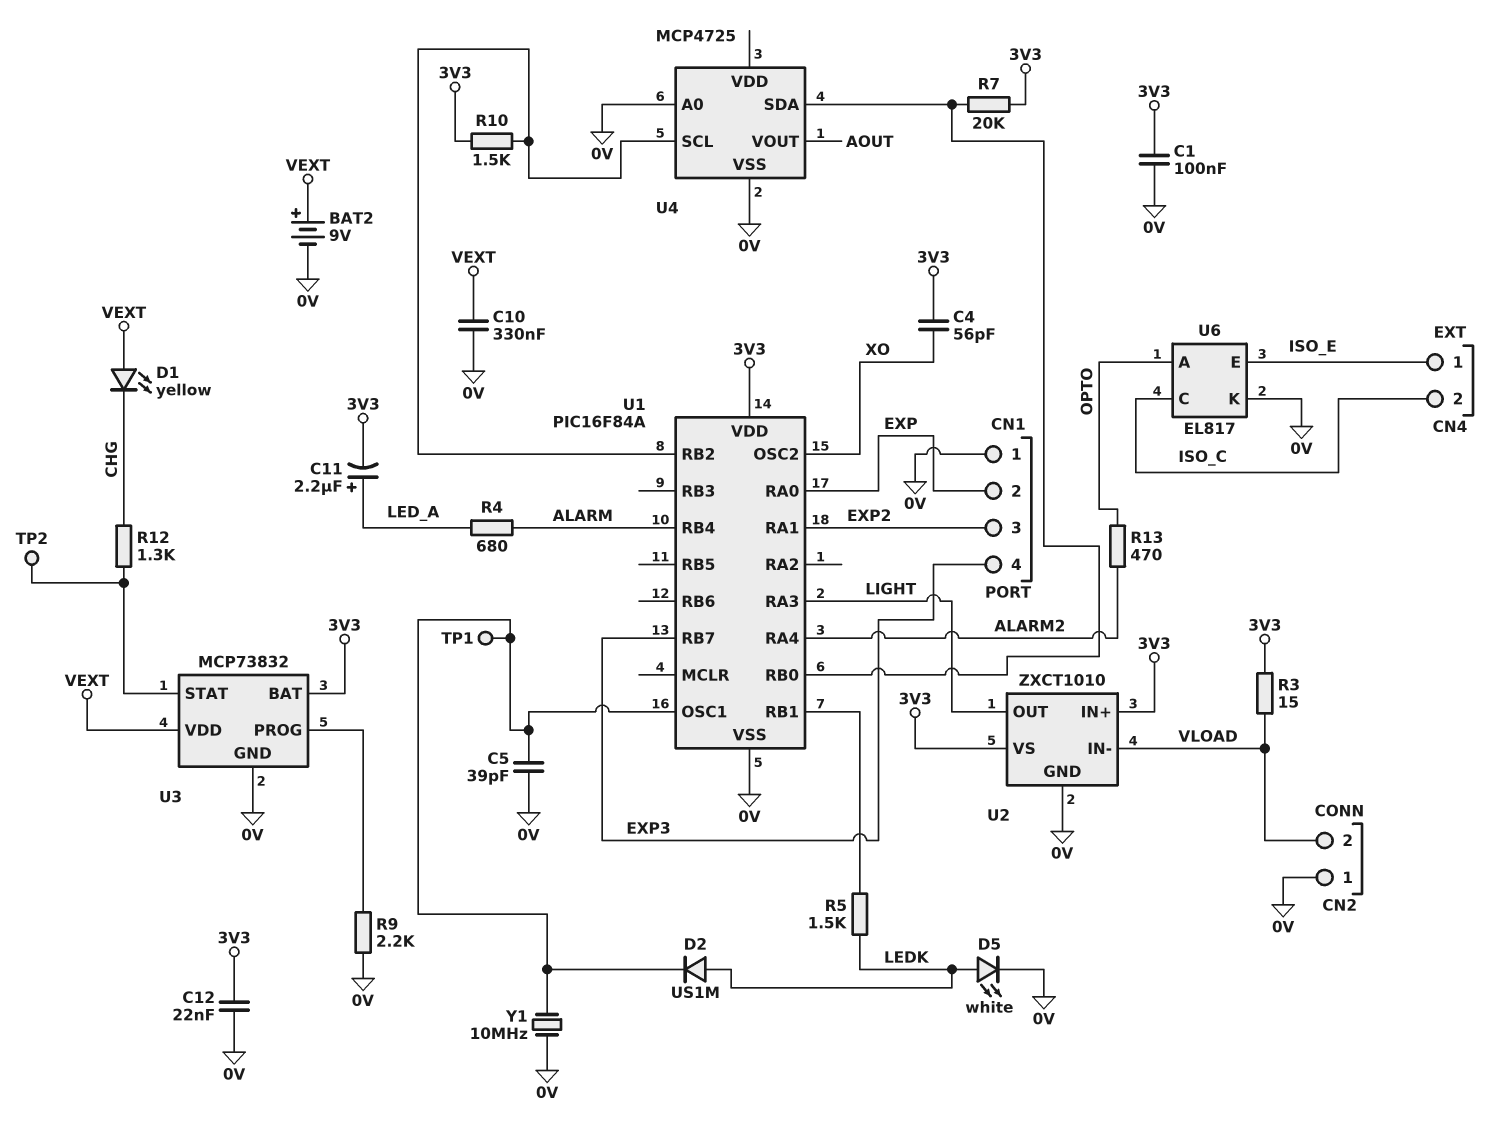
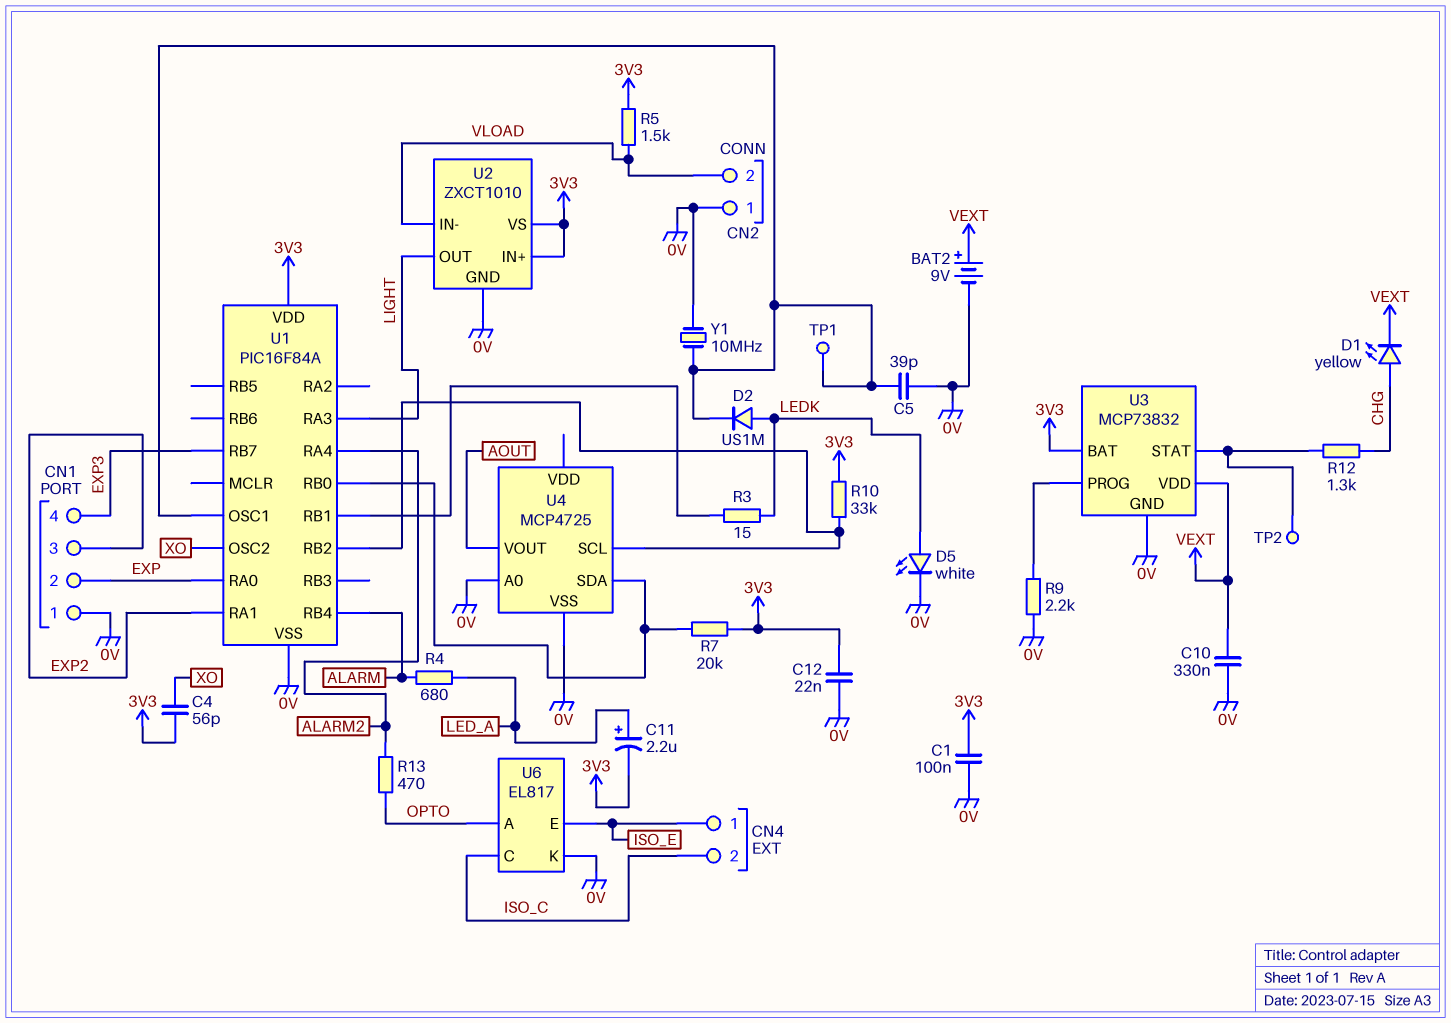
D1: LED yellow (A VEXT, K CHG) -> LED yellow (A CHG, K VEXT)
R3: 15 (3V3, VLOAD) -> 15 (LEDK, U1/RB1)
R5: 1.5k (LEDK, U1/RB1) -> 1.5k (3V3, VLOAD)
R10: 1.5k (3V3, U1/RB2) -> 33k (3V3, U1/RB2)

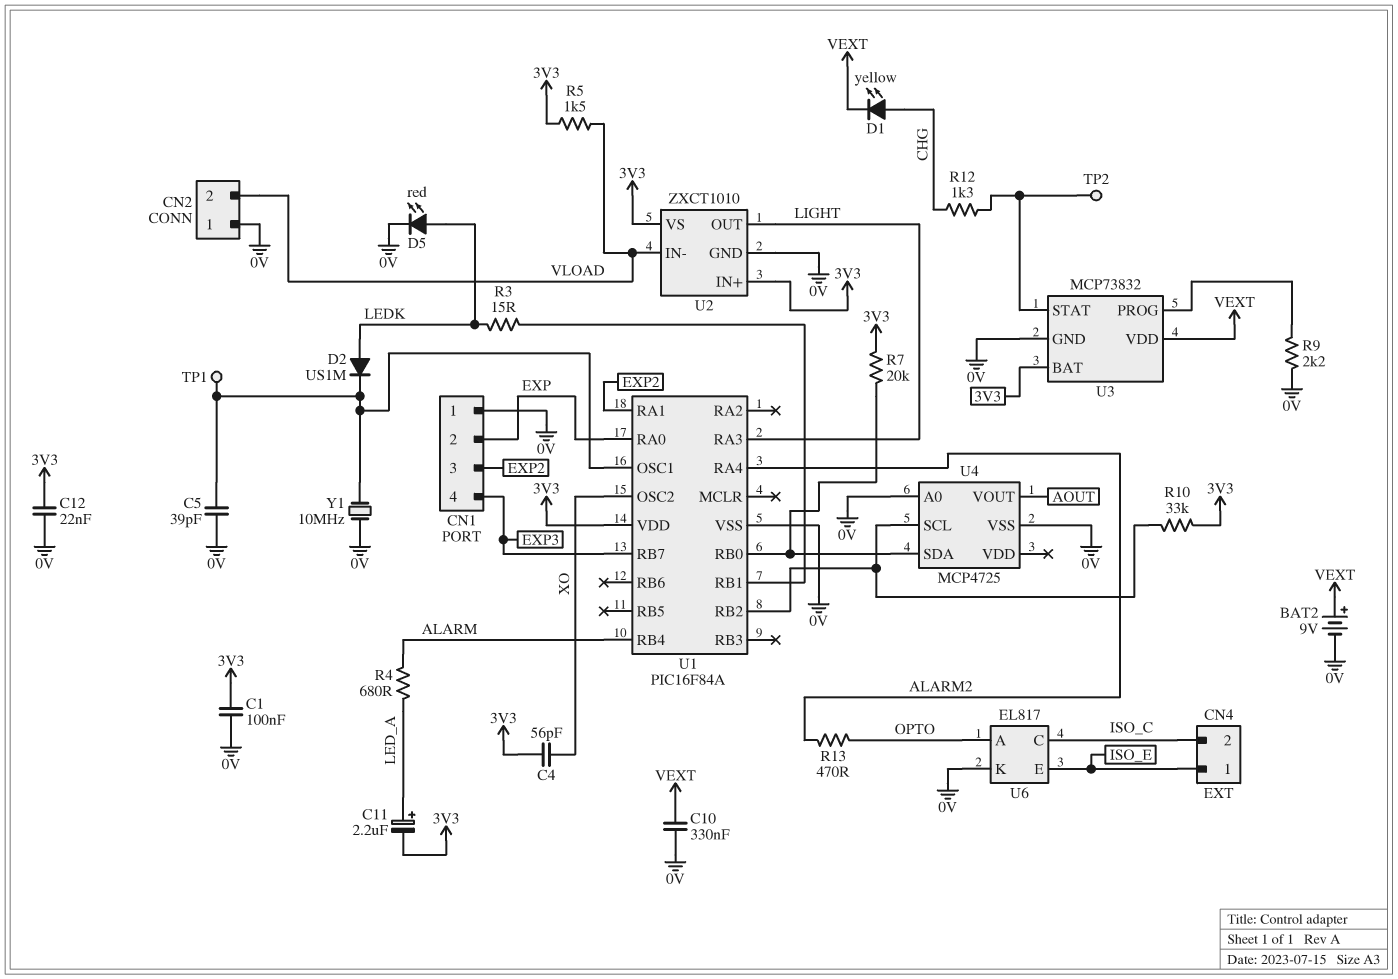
D5: LED white (A LEDK, K 0V) -> LED red (A LEDK, K 0V)

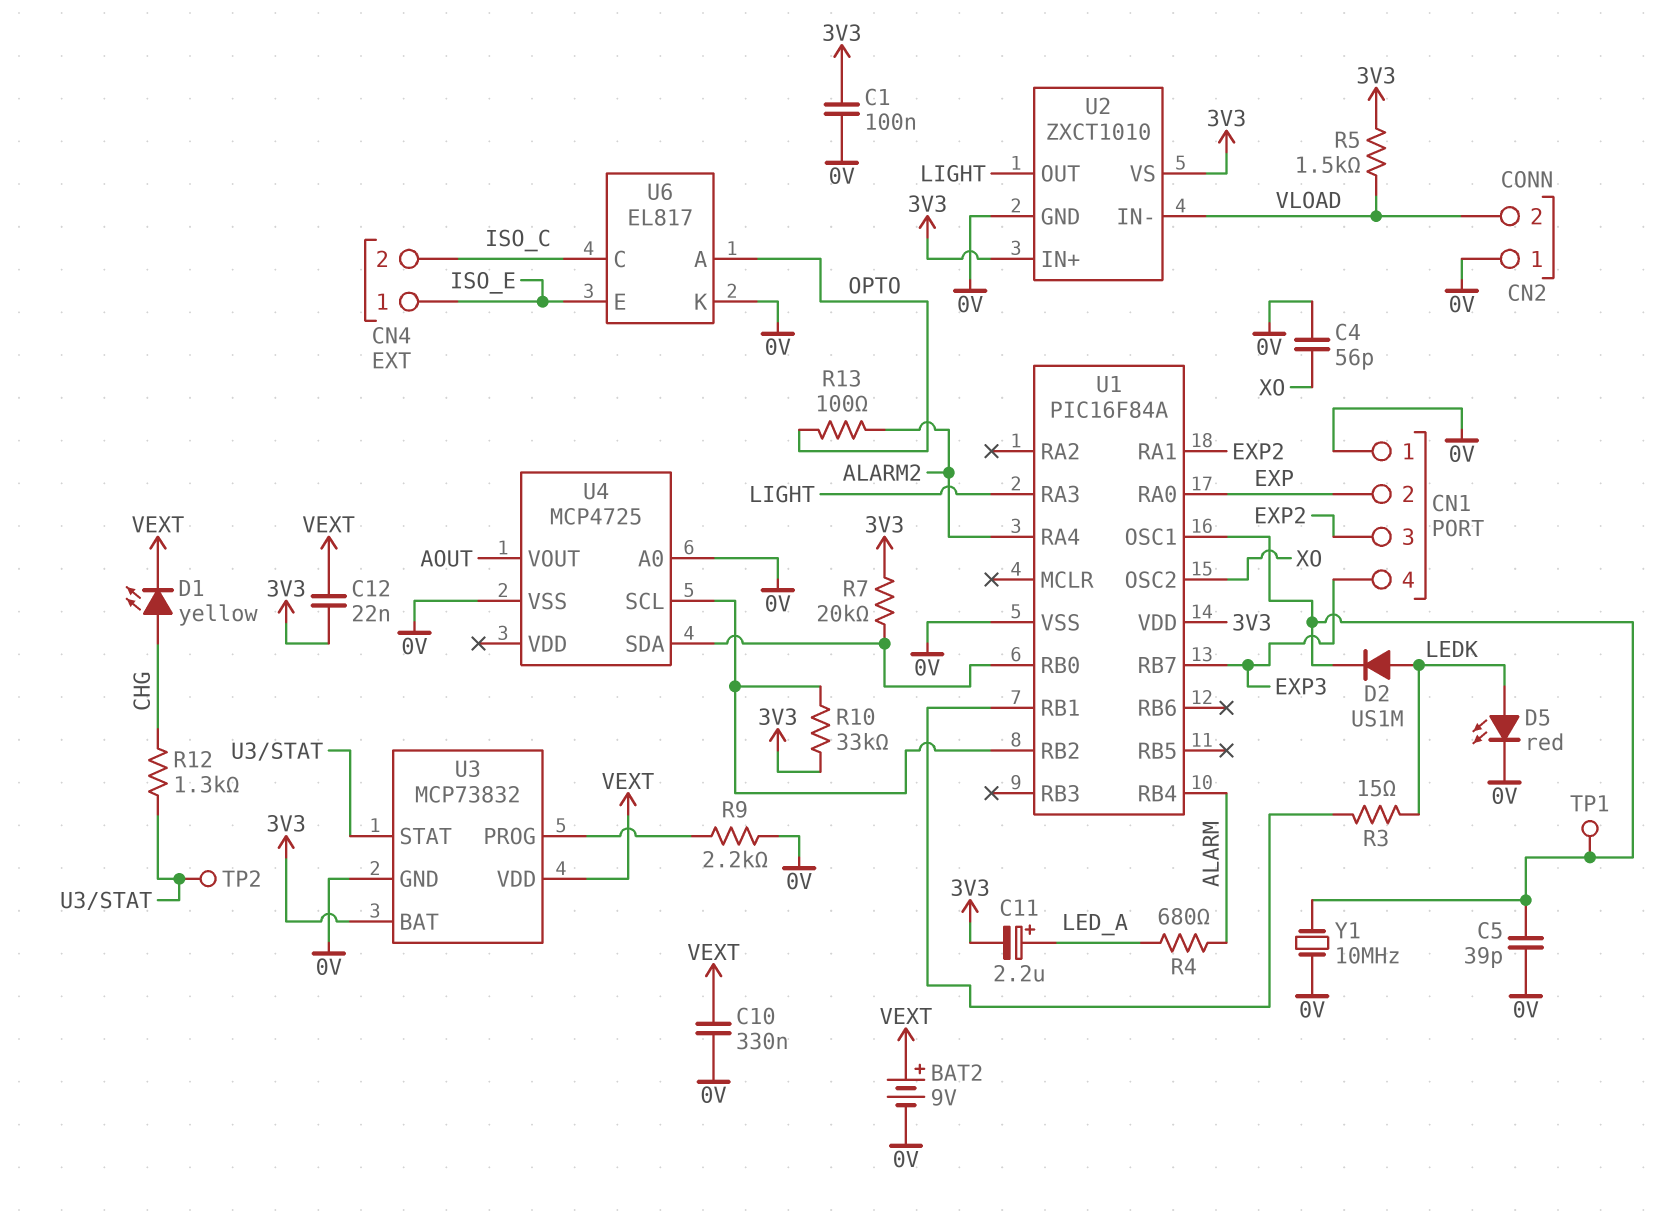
C4: 56pF (3V3, XO) -> 56pF (0V, XO)
C12: 22nF (0V, 3V3) -> 22nF (3V3, VEXT)
R13: 470 (ALARM2, OPTO) -> 100 (ALARM2, OPTO)

